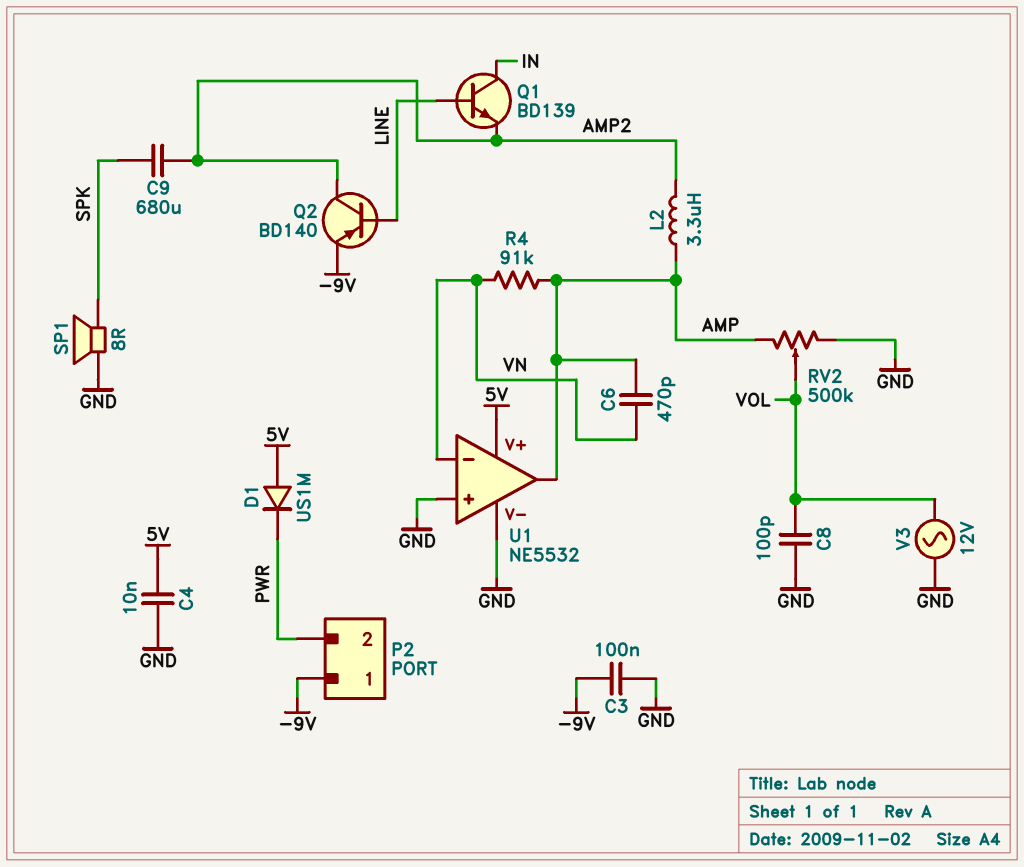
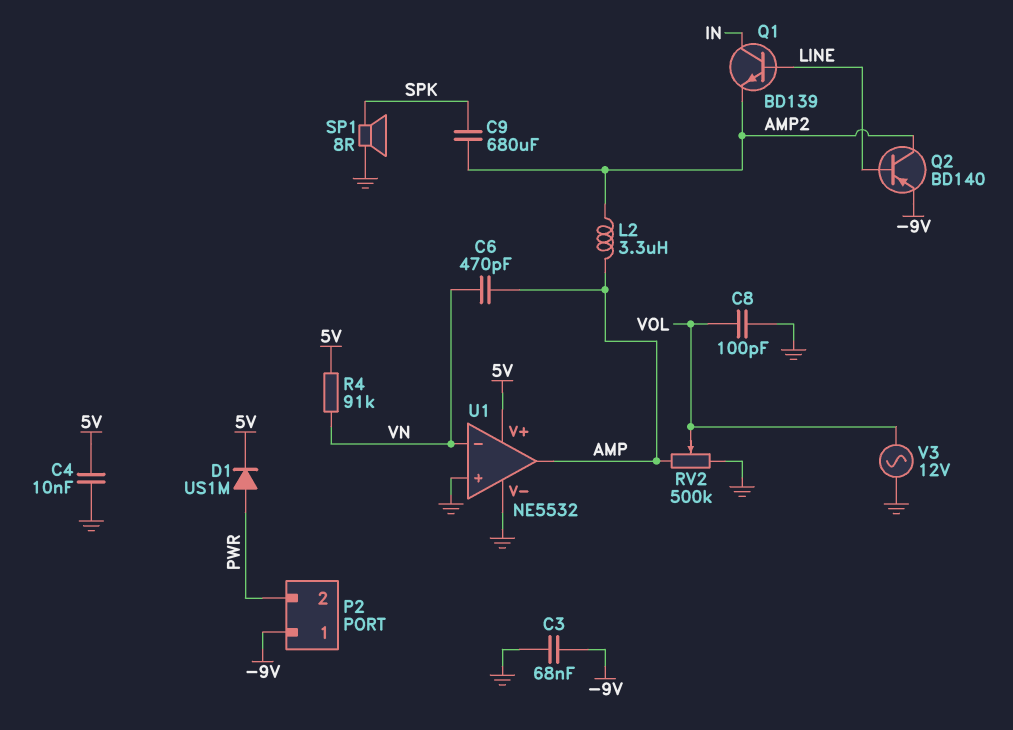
C3: 100nF (-9V, GND) -> 68nF (-9V, GND)
D1: diode US1M (A 5V, K PWR) -> diode US1M (A PWR, K 5V)
R4: 91k (AMP, VN) -> 91k (5V, VN)

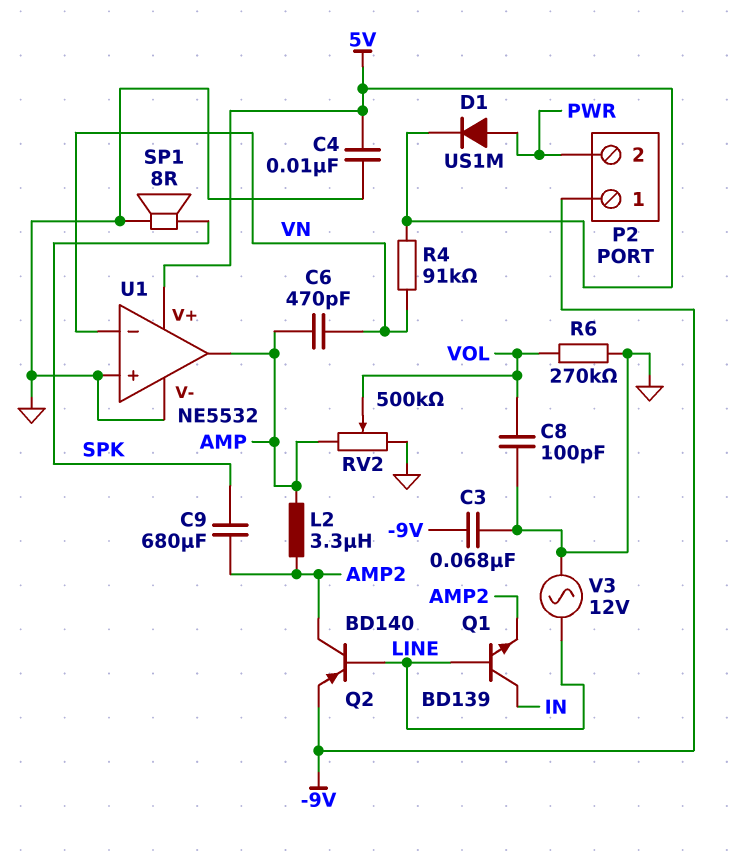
R6: none -> 270k (GND, VOL)
V3: AC 12V (GND, VOL) -> AC 12V (GND, LINE)

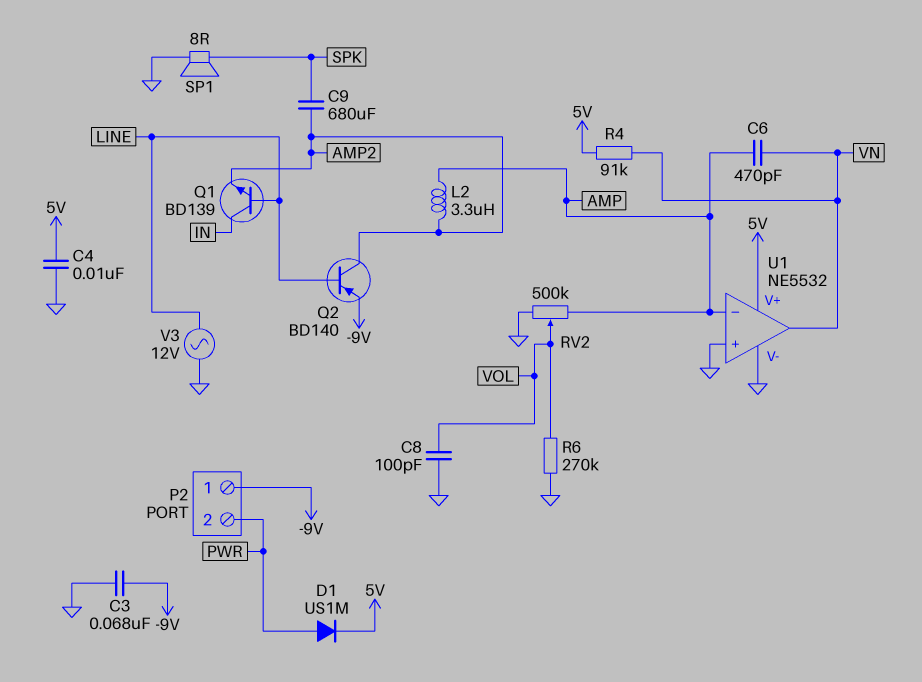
U1 pin in-: VN -> AMP
U1 pin out: AMP -> VN

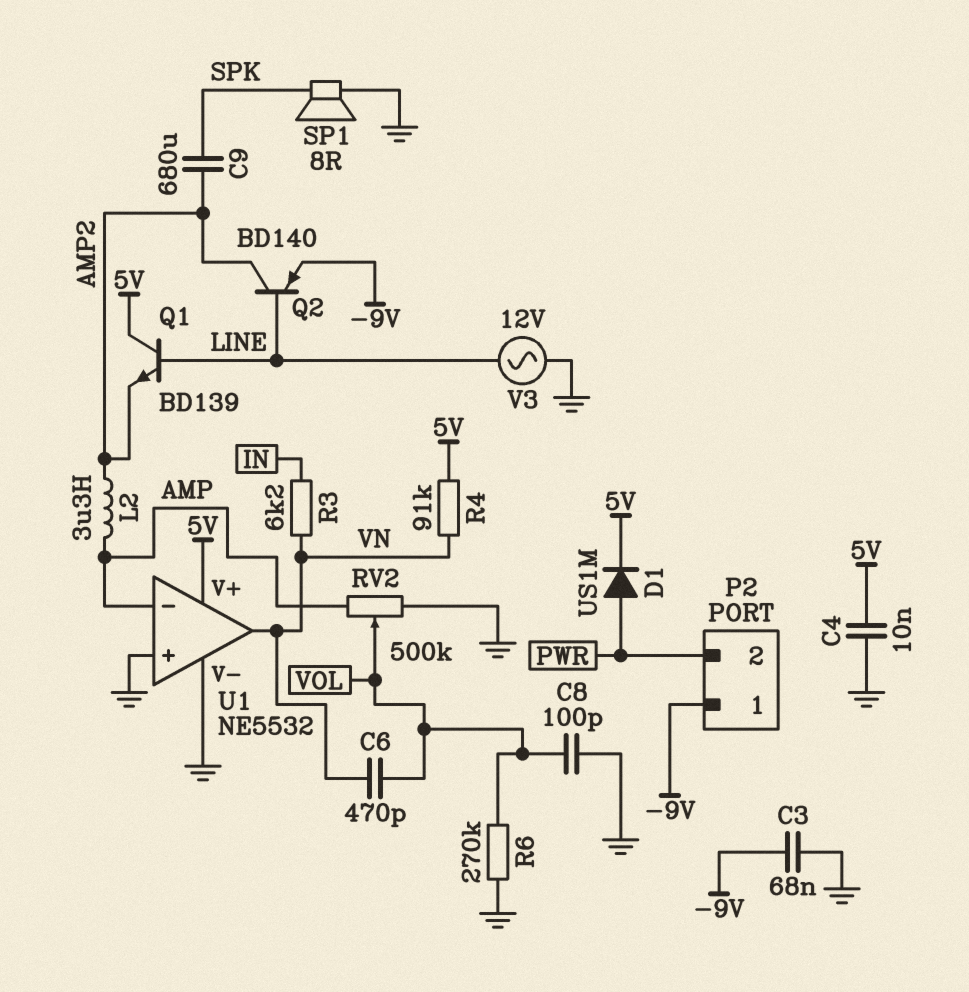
C6: 470pF (AMP, VN) -> 470pF (VN, VOL)
Q1: NPN BD139 (B LINE, C IN, E AMP2) -> NPN BD139 (B LINE, C 5V, E AMP2)
R3: none -> 6.2k (IN, VN)

